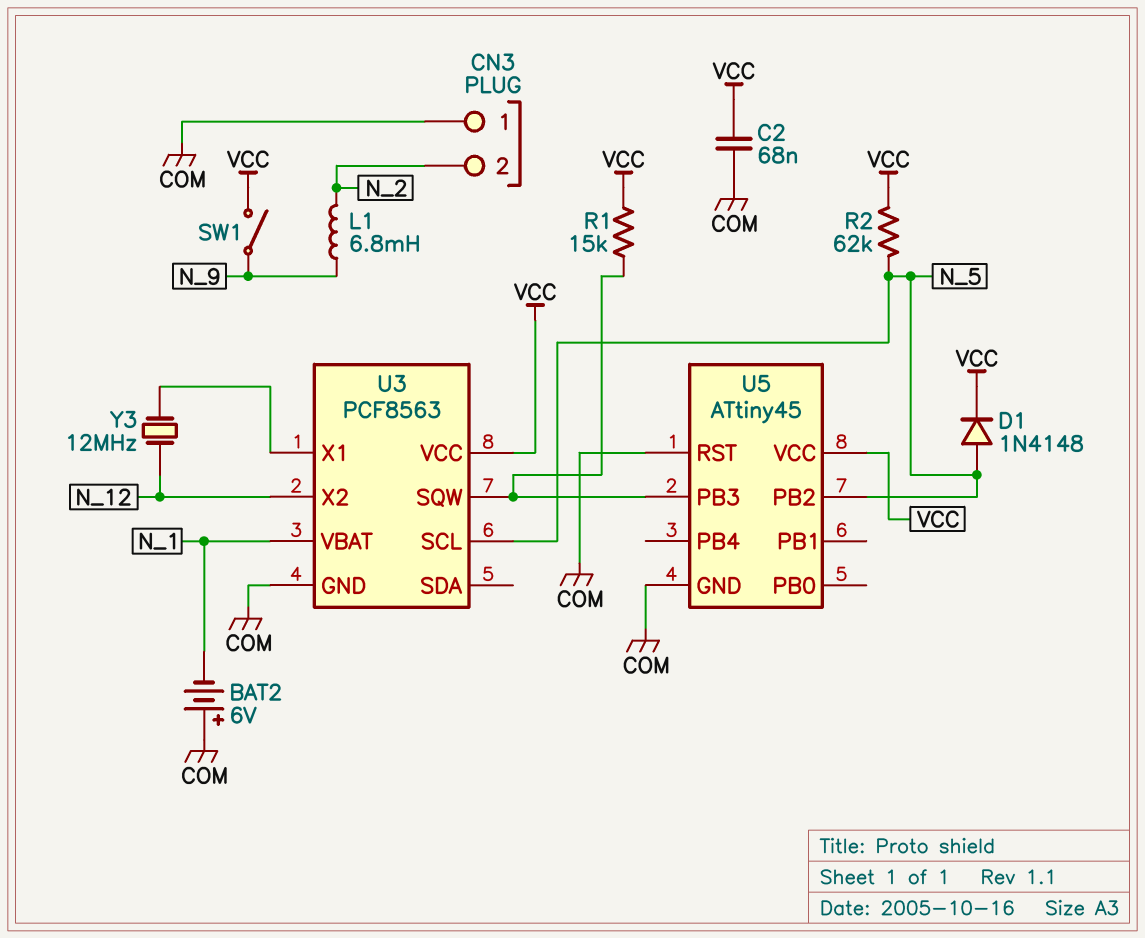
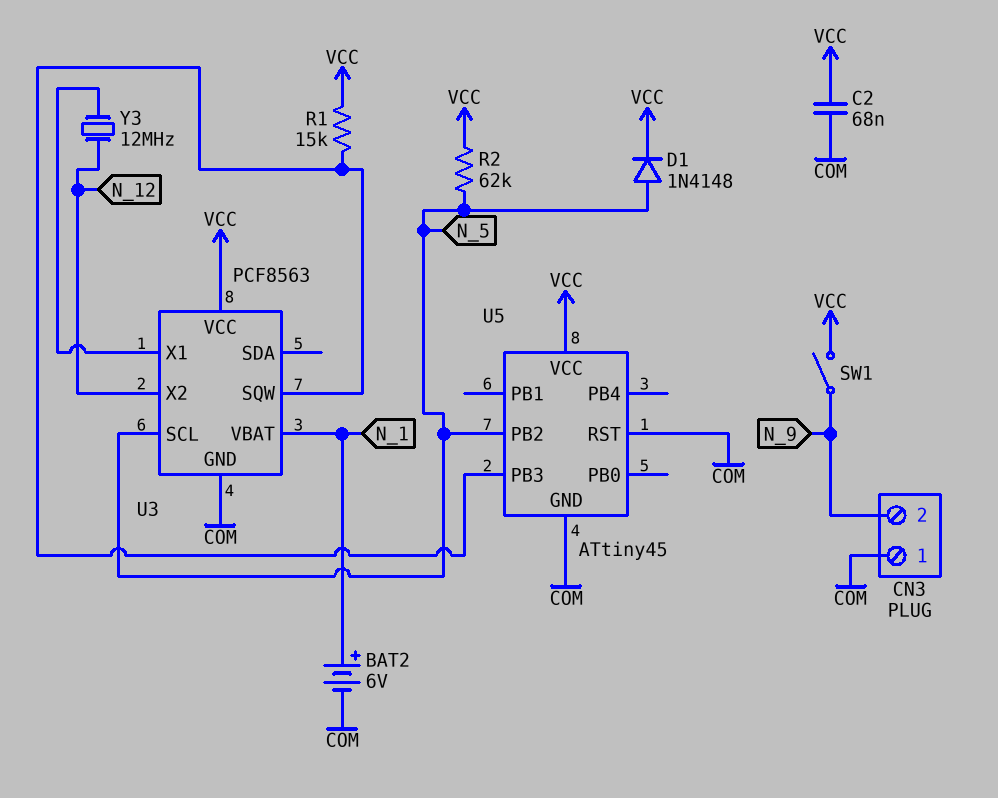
BAT2: 6V (plus COM, minus N_1) -> 6V (plus N_1, minus COM)
CN3 pin 2: N_2 -> N_9
L1: 6.8mH (N_2, N_9) -> none

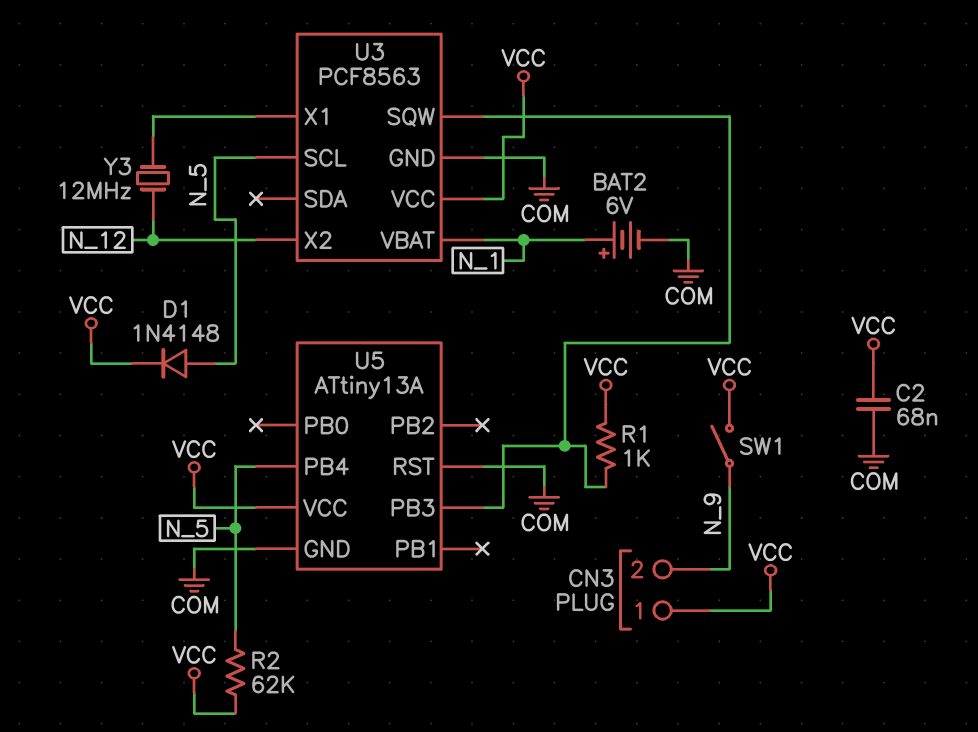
CN3 pin 1: COM -> VCC
R1: 15k (U3/SQW, VCC) -> 1k (U3/SQW, VCC)
U5: ATtiny45 -> ATtiny13A
U5 pin PB2: N_5 -> none
U5 pin PB4: none -> N_5

